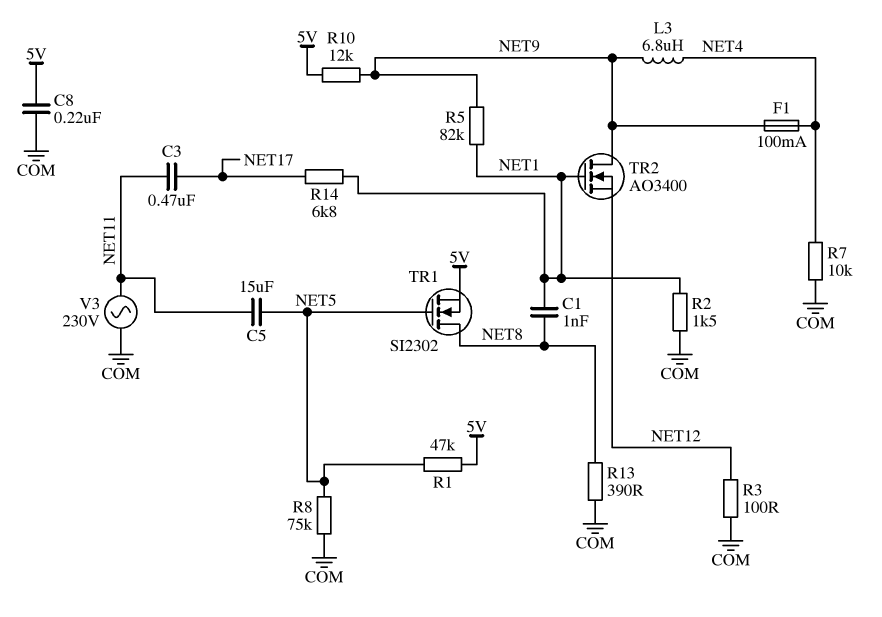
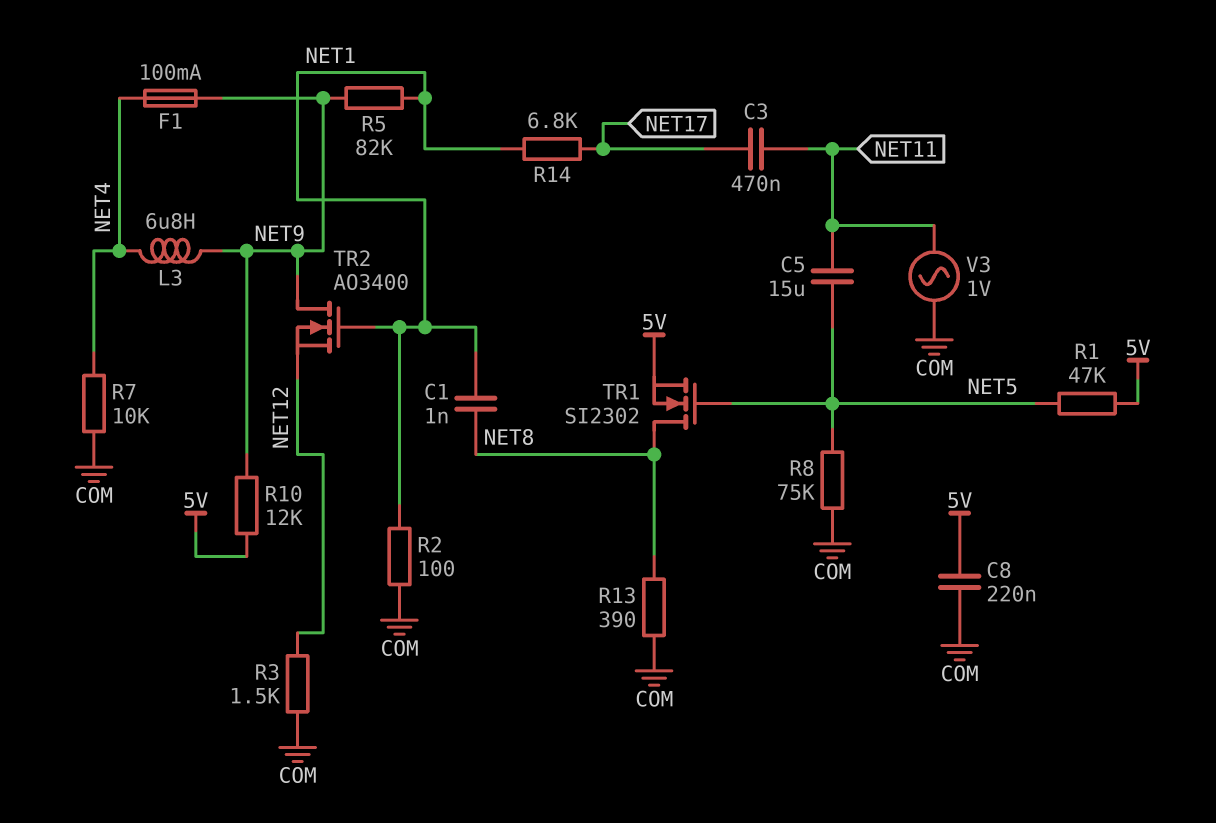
R2: 1.5k (COM, NET1) -> 100 (COM, NET1)
R3: 100 (COM, NET12) -> 1.5k (COM, NET12)
V3: AC 230V (COM, NET11) -> AC 1V (COM, NET11)

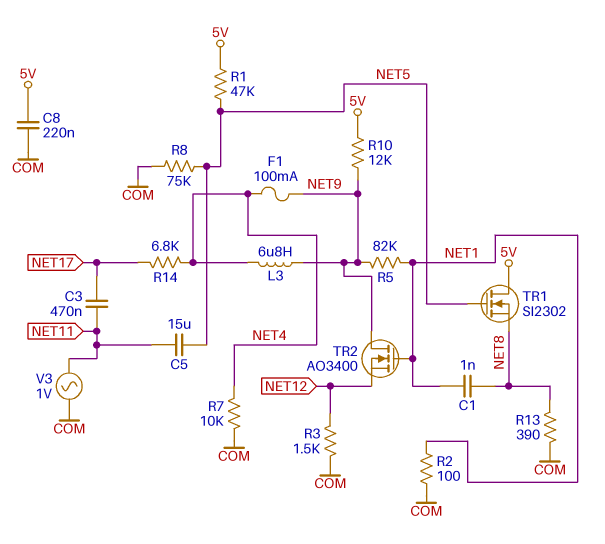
R14: 6.8k (NET1, NET17) -> 6.8k (NET4, NET17)
TR1: NMOS SI2302 (G NET5, D NET8, S 5V) -> NMOS SI2302 (G NET5, D 5V, S NET8)

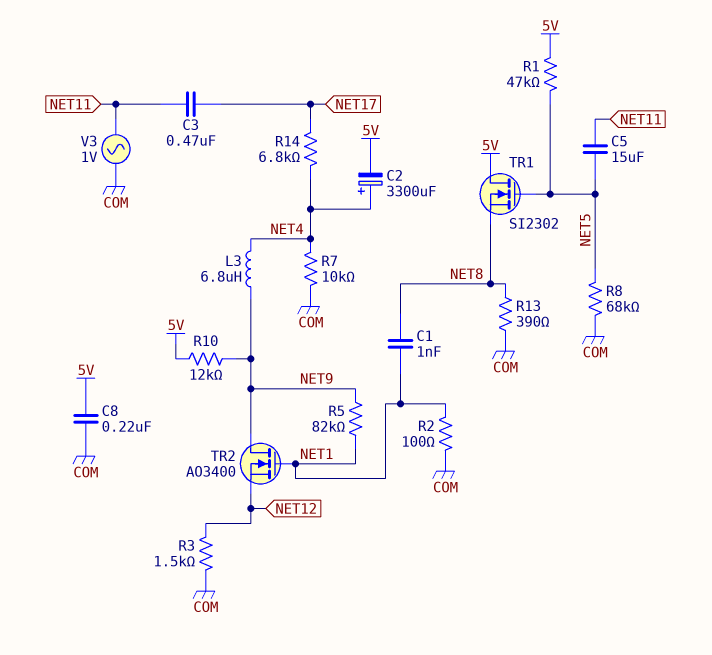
C2: none -> 3300uF (plus NET4, minus 5V)
F1: 100mA (NET4, NET9) -> none
R8: 75k (COM, NET5) -> 68k (COM, NET5)

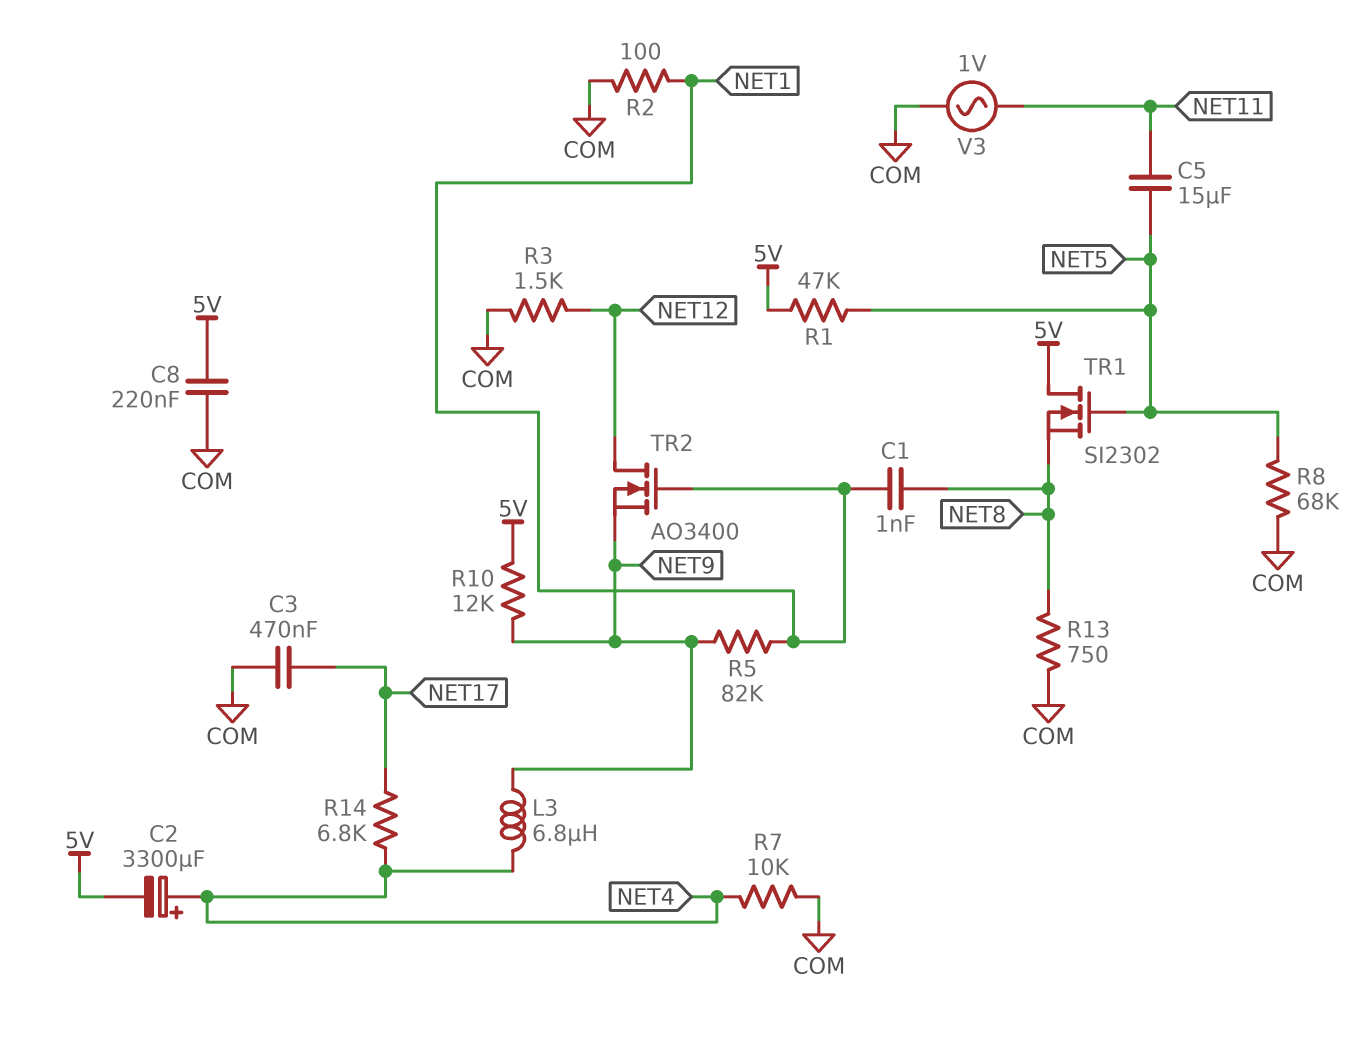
C3: 470nF (NET11, NET17) -> 470nF (COM, NET17)
R13: 390 (COM, NET8) -> 750 (COM, NET8)
TR2: NMOS AO3400 (G NET1, D NET9, S NET12) -> NMOS AO3400 (G NET1, D NET12, S NET9)

